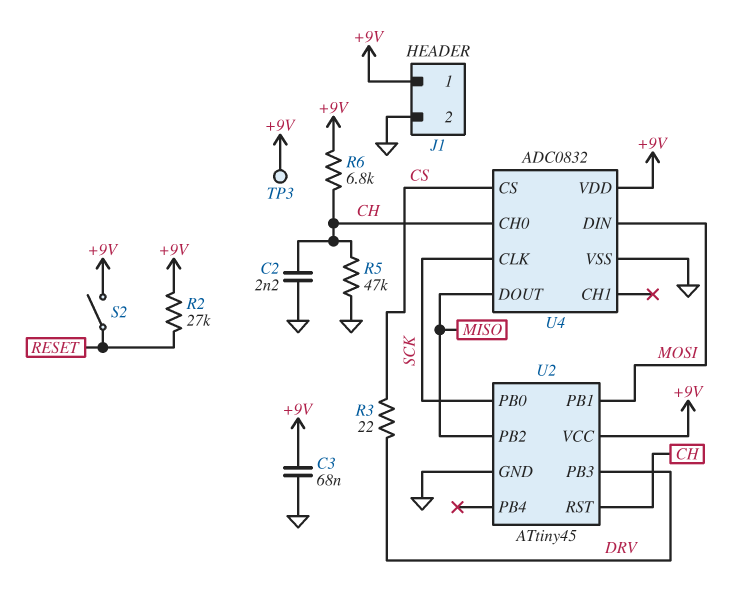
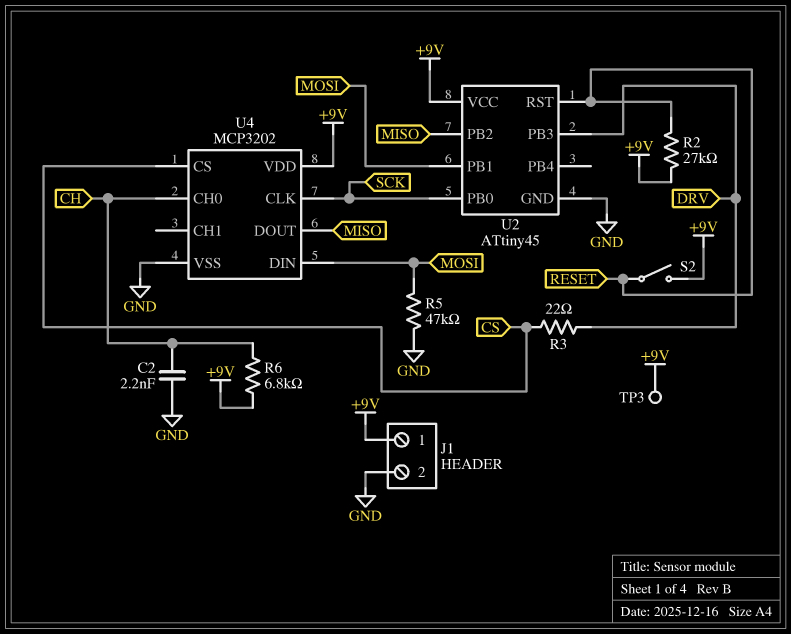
C3: 68nF (+9V, GND) -> none
R5: 47k (CH, GND) -> 47k (GND, MOSI)
U2 pin RST: CH -> RESET
U4: ADC0832 -> MCP3202

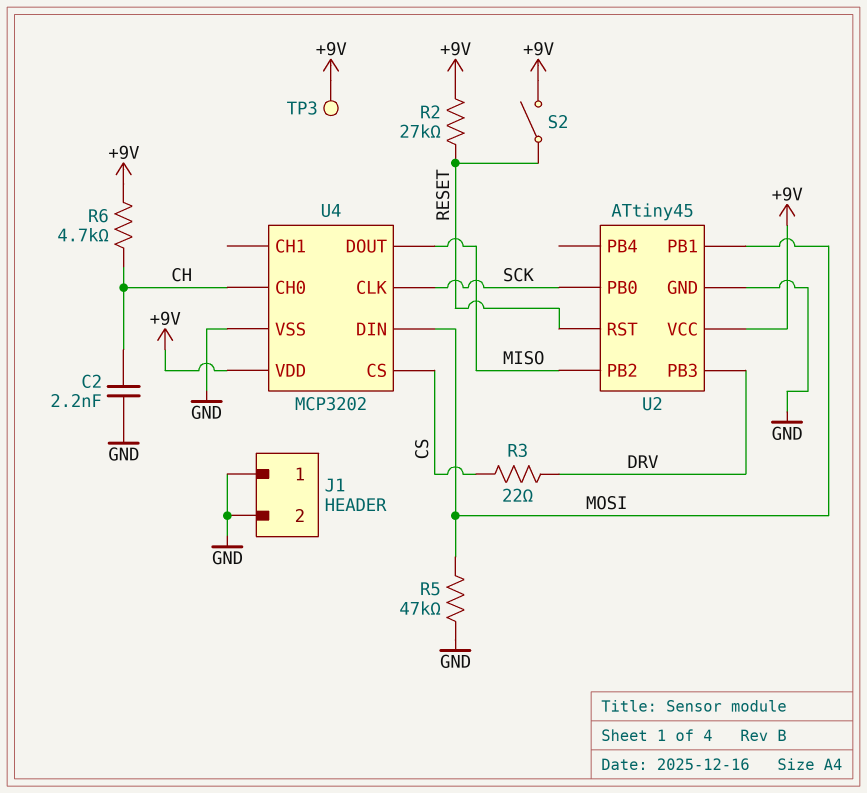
J1 pin 1: +9V -> GND
R6: 6.8k (+9V, CH) -> 4.7k (+9V, CH)

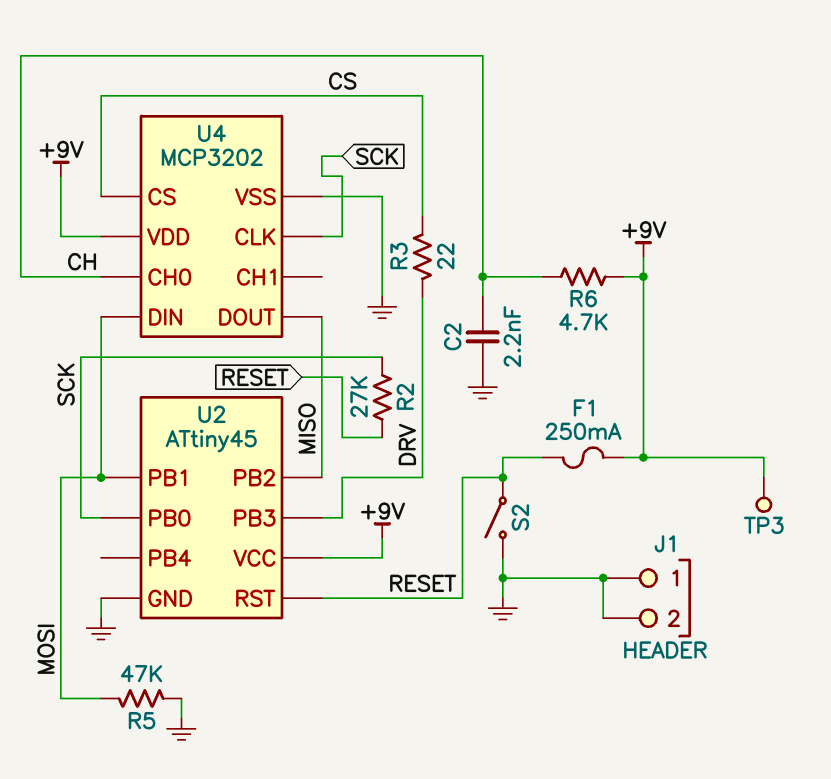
F1: none -> 250mA (+9V, RESET)
R2: 27k (+9V, RESET) -> 27k (RESET, SCK)
S2: switch (+9V, RESET) -> switch (GND, RESET)

